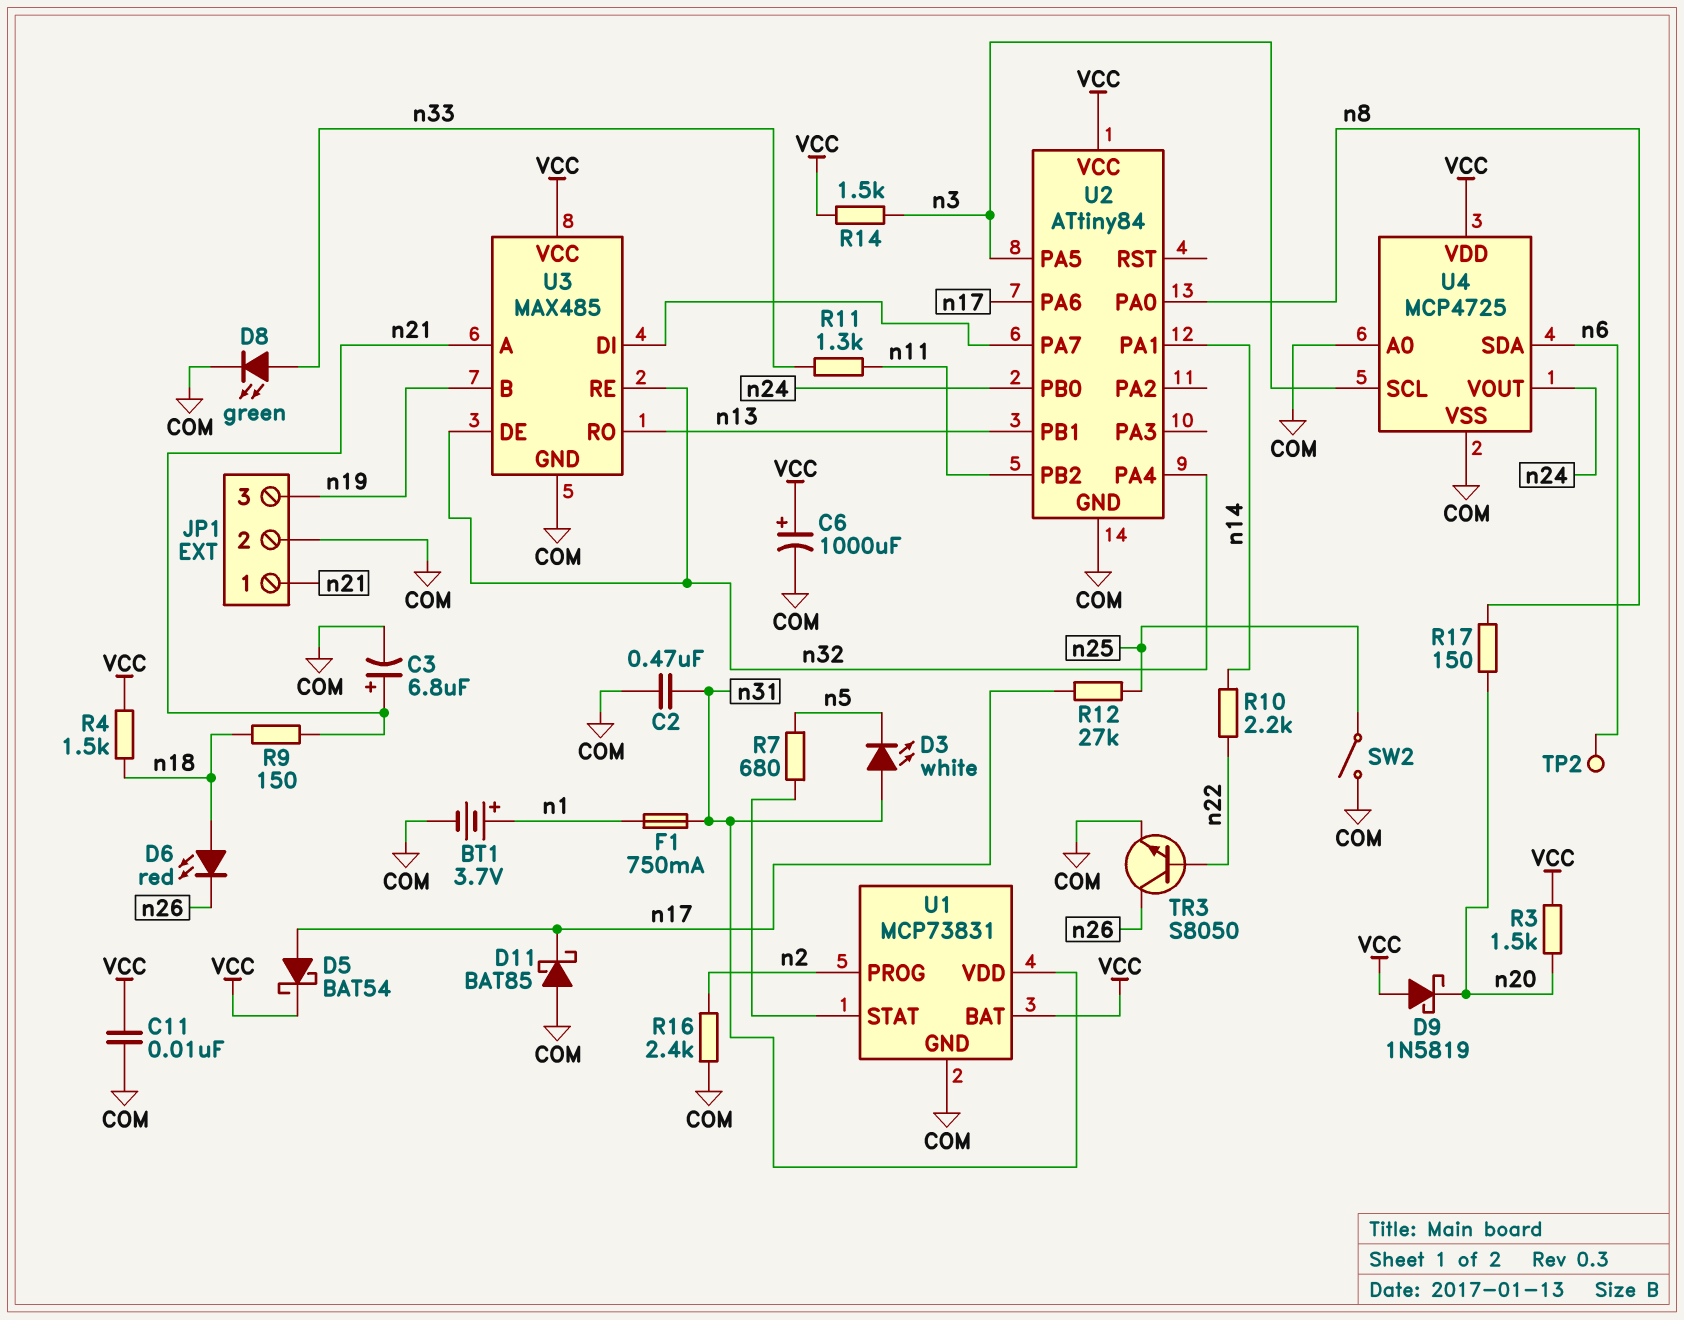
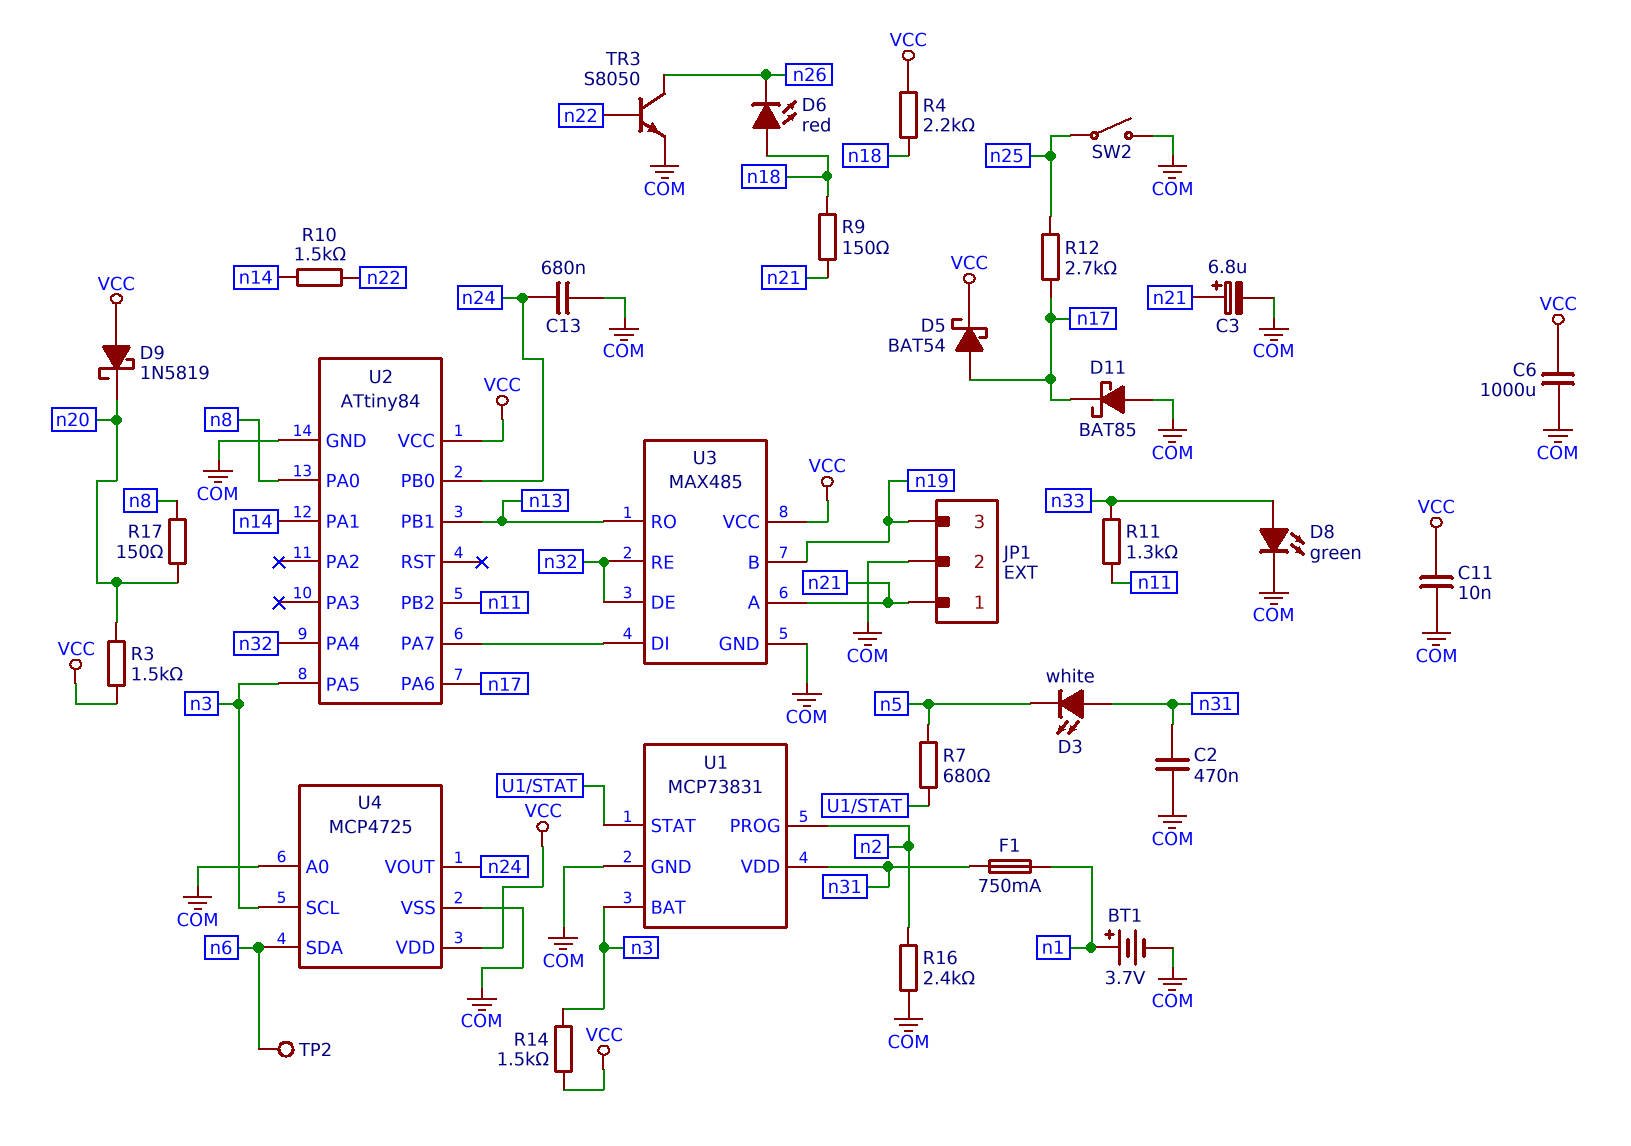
C6: 1000uF (plus VCC, minus COM) -> 1000uF (COM, VCC)
C13: none -> 680nF (COM, n24)
R4: 1.5k (VCC, n18) -> 2.2k (VCC, n18)
R10: 2.2k (n14, n22) -> 1.5k (n14, n22)
R12: 27k (n17, n25) -> 2.7k (n17, n25)
U1 pin BAT: VCC -> n3

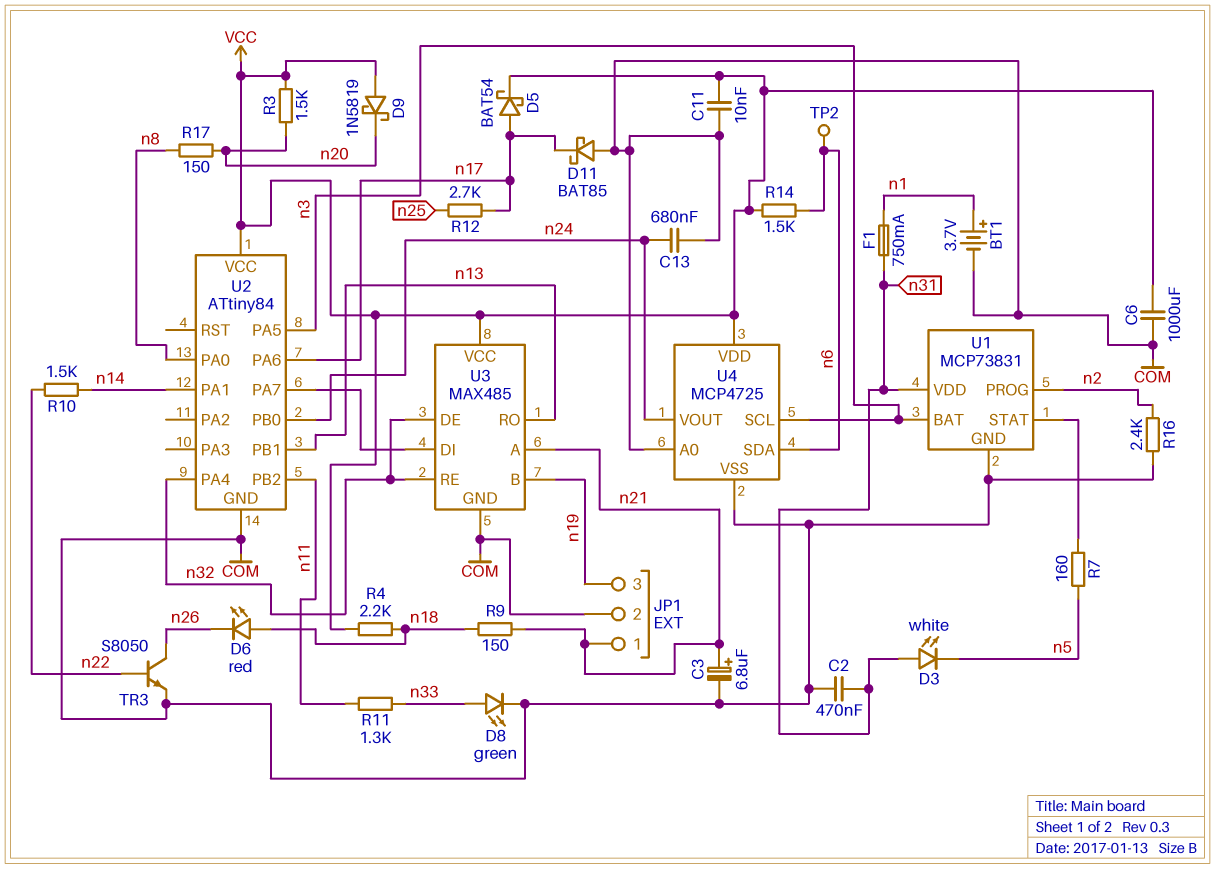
R7: 680 (U1/STAT, n5) -> 160 (U1/STAT, n5)
R14: 1.5k (VCC, n3) -> 1.5k (VCC, n6)
SW2: switch (COM, n25) -> none

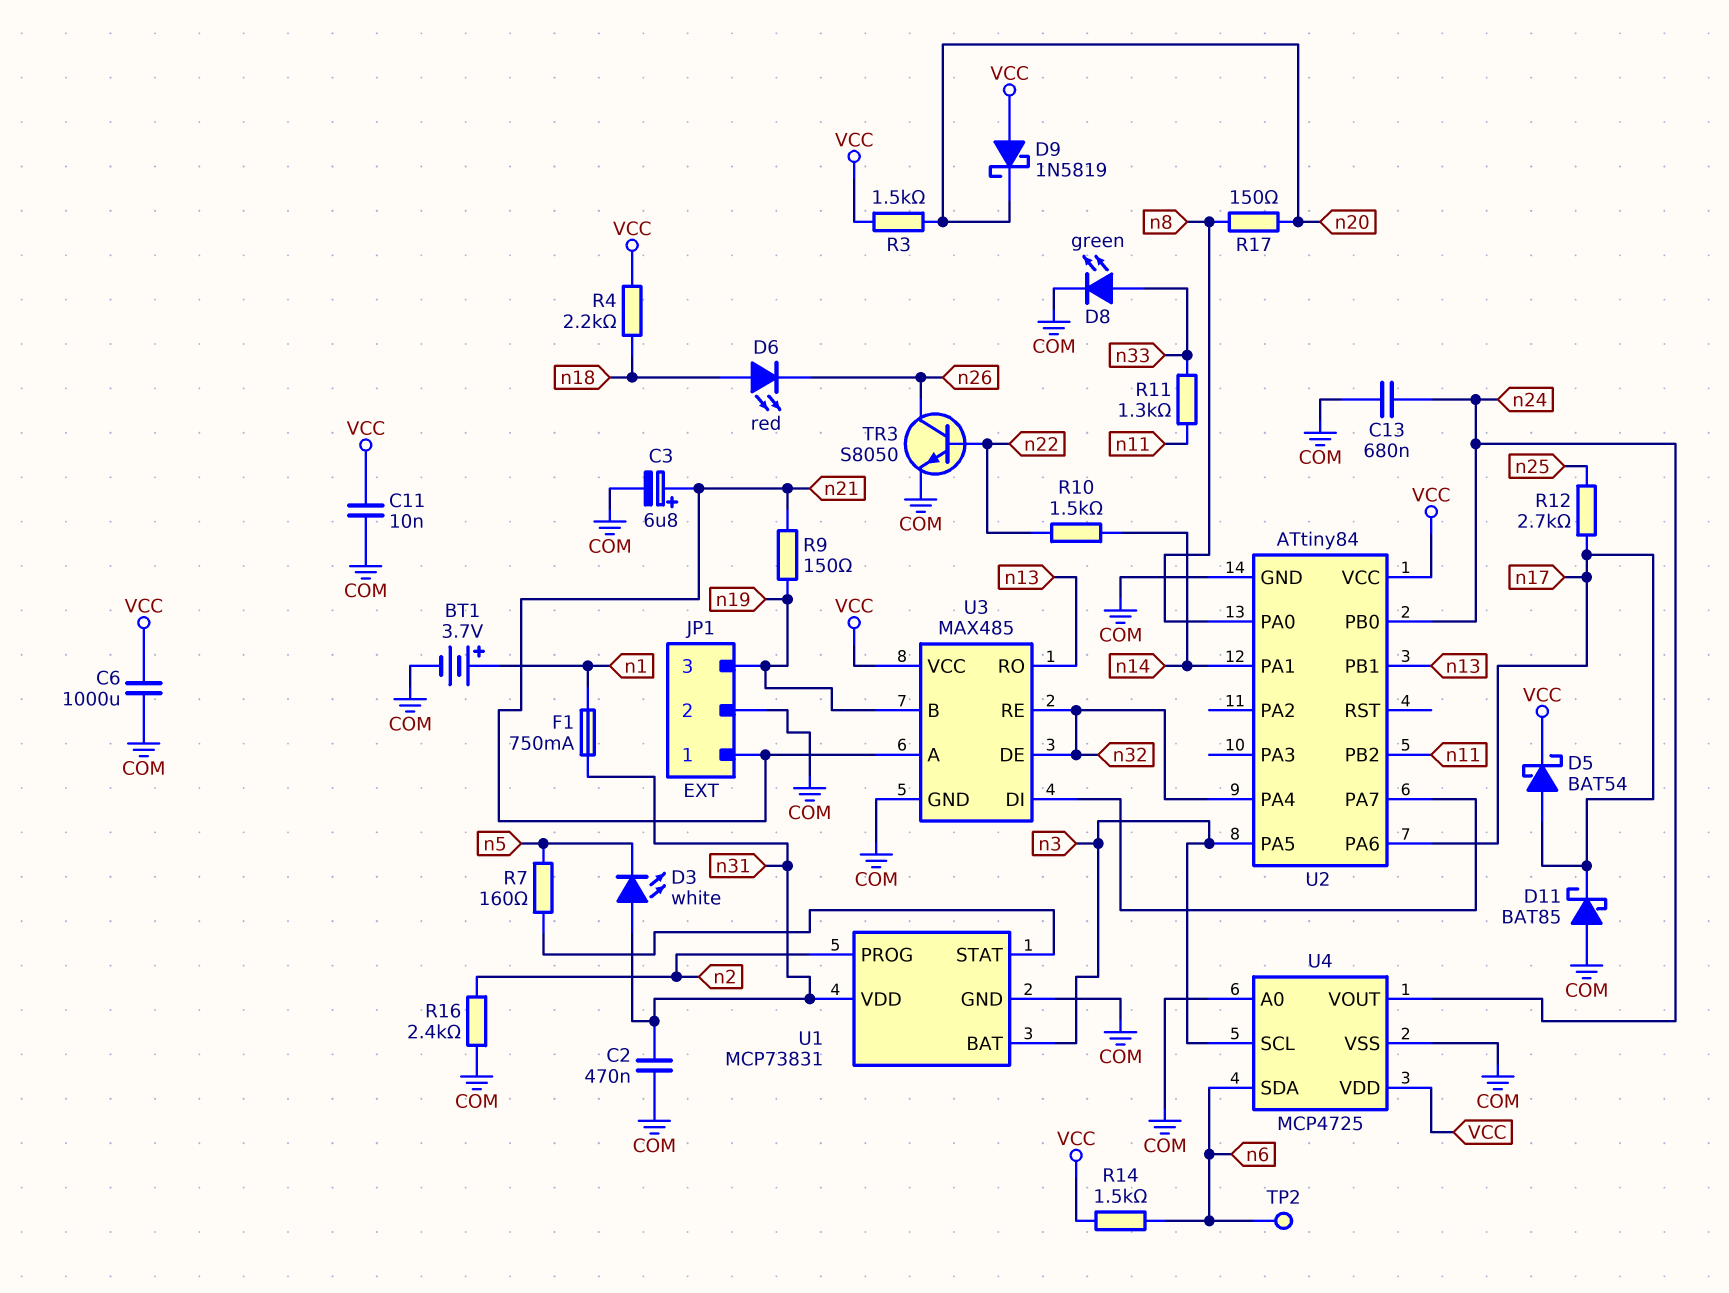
R9: 150 (n18, n21) -> 150 (n19, n21)

